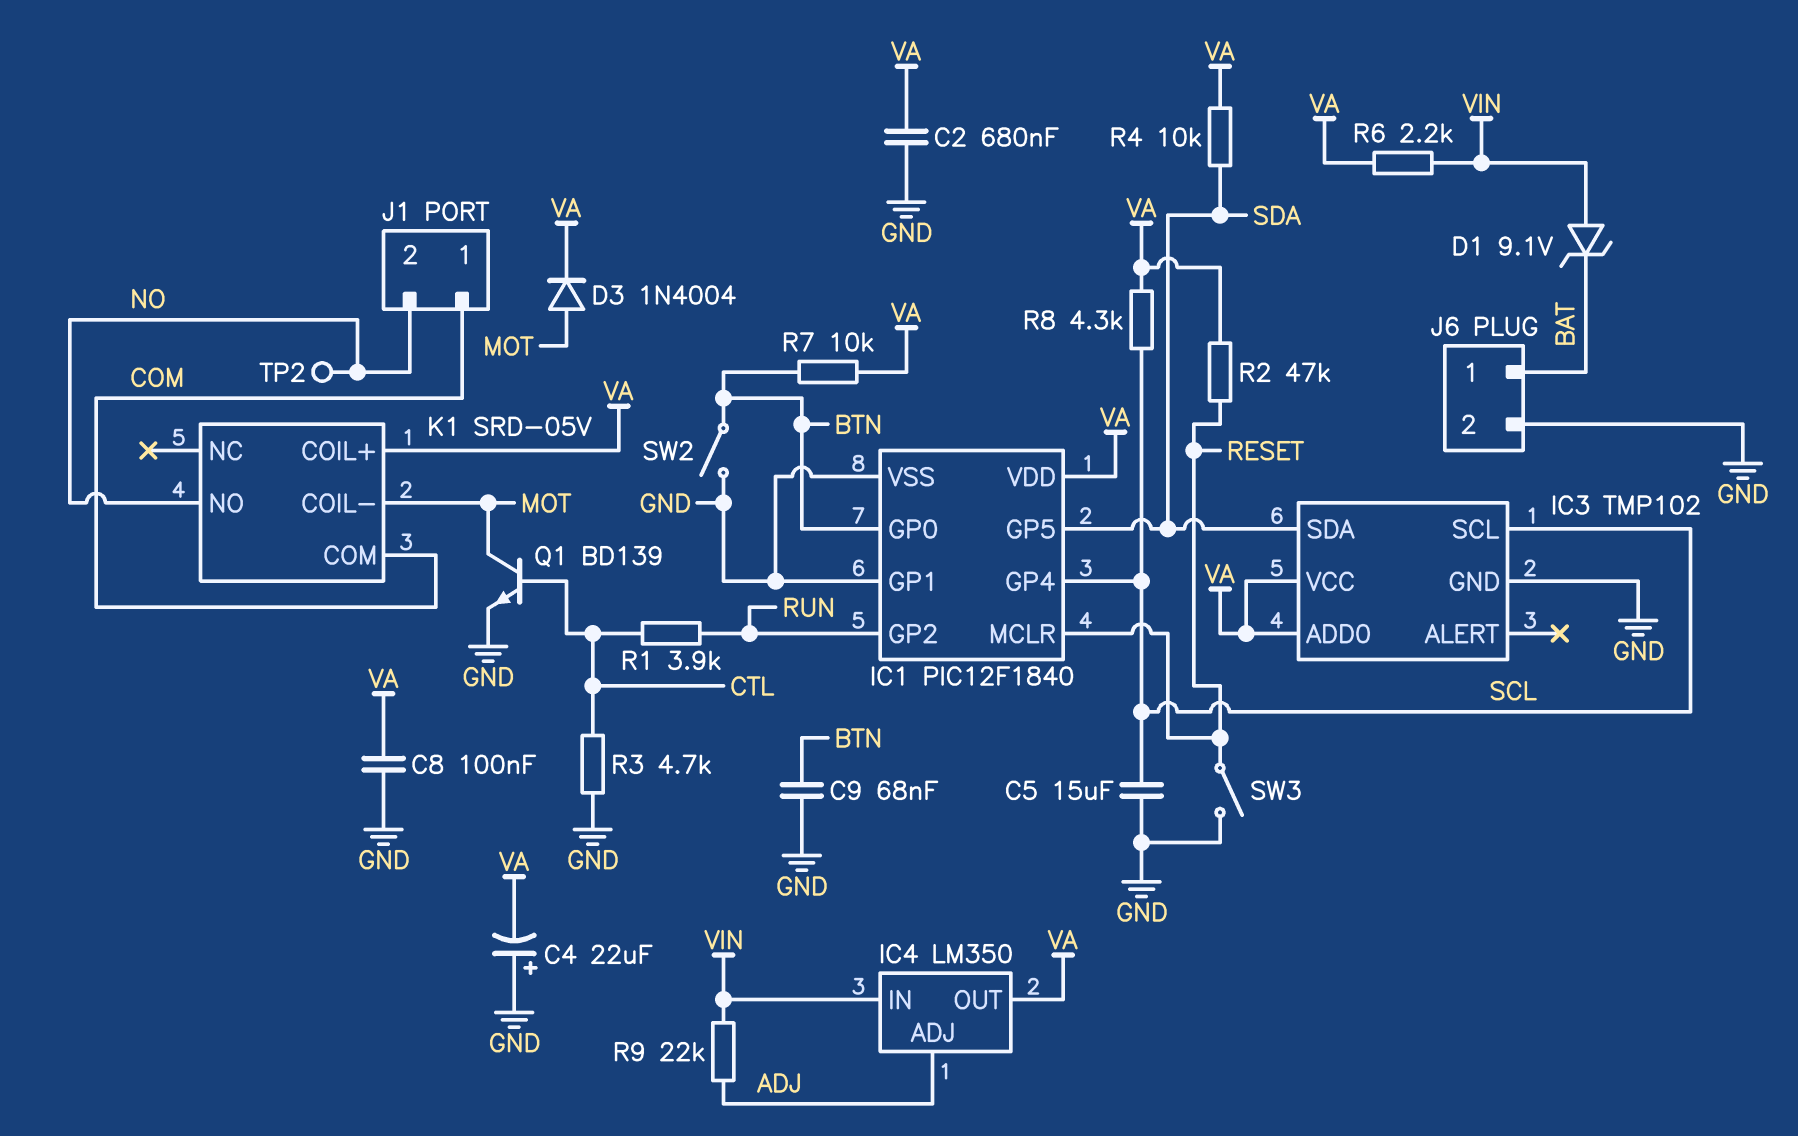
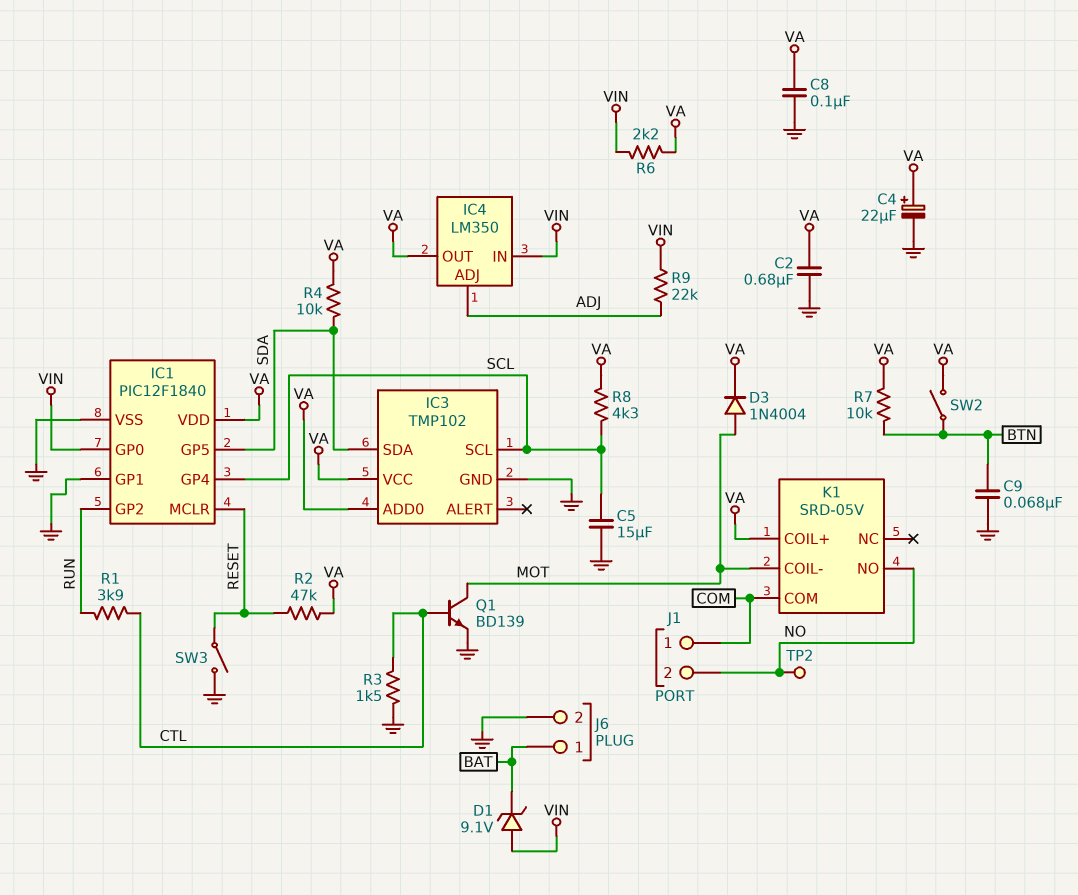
C4: 22uF (plus GND, minus VA) -> 22uF (plus VA, minus GND)
IC1 pin GP0: BTN -> VIN
R3: 4.7k (CTL, GND) -> 1.5k (CTL, GND)
SW2: switch (BTN, GND) -> switch (BTN, VA)

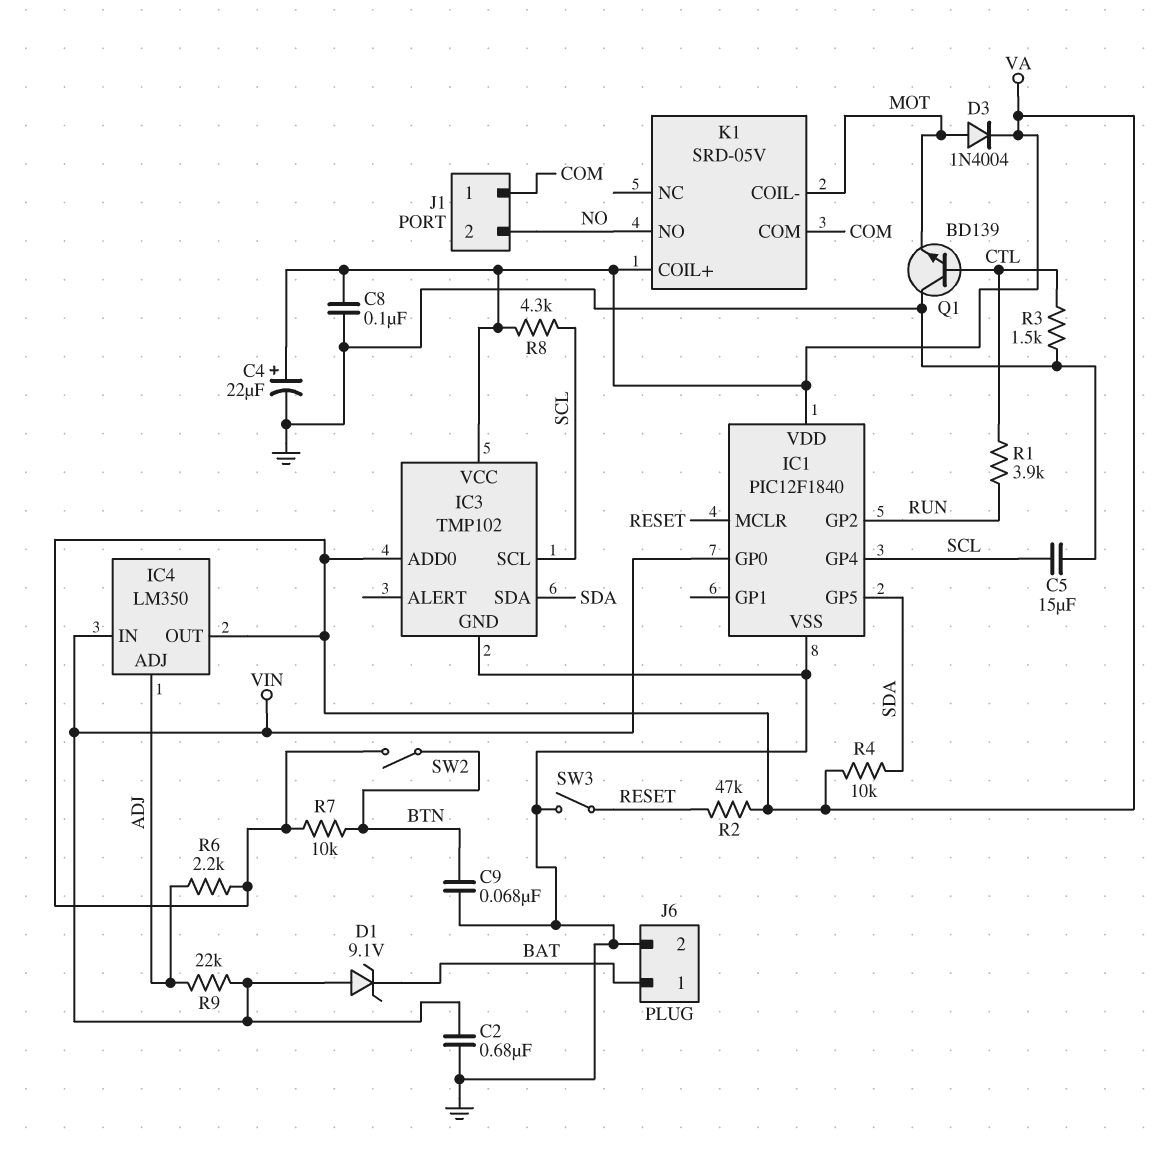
C2: 680nF (GND, VA) -> 680nF (GND, VIN)
IC1 pin GP1: GND -> none
Q1: NPN BD139 (B CTL, C MOT, E GND) -> NPN BD139 (B CTL, C GND, E MOT)
R6: 2.2k (VA, VIN) -> 2.2k (ADJ, VA)
TP2: test point (NO) -> none

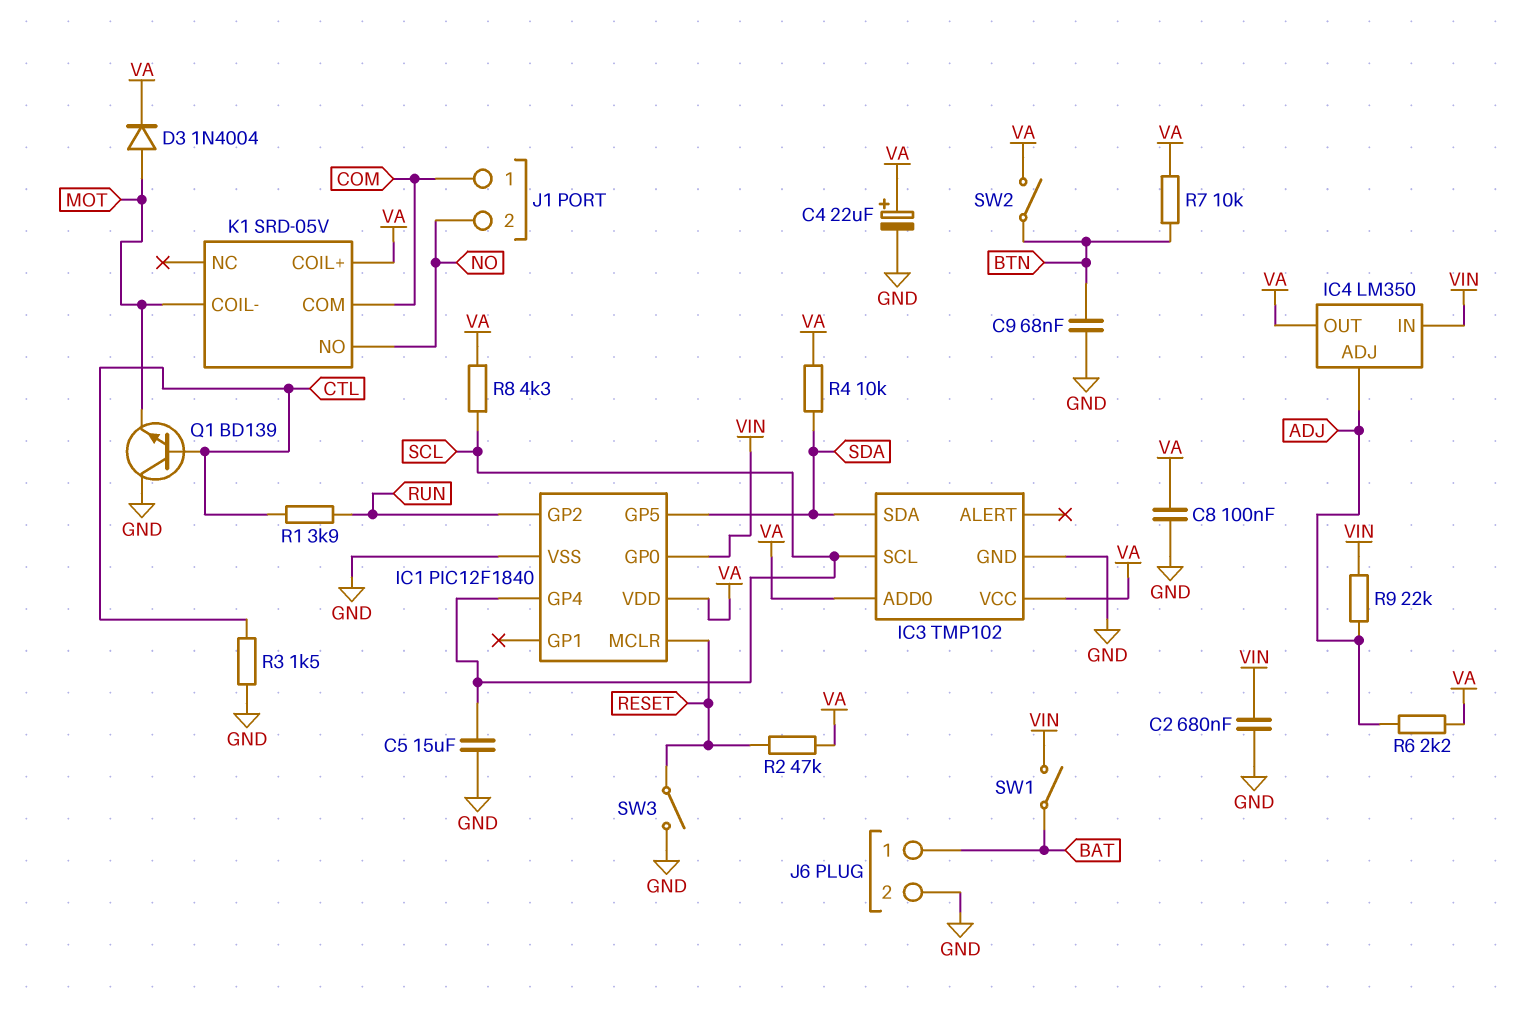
D1: zener 9.1V (A VIN, K BAT) -> none
SW1: none -> switch (BAT, VIN)

